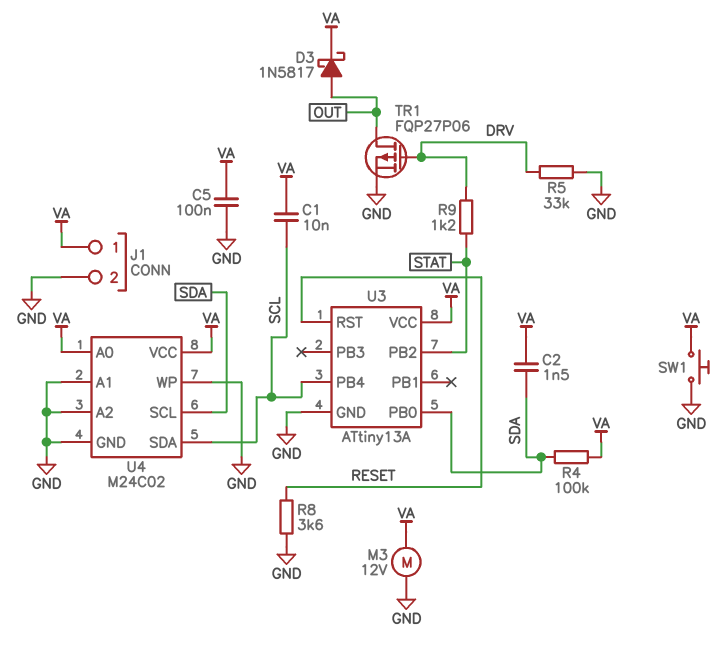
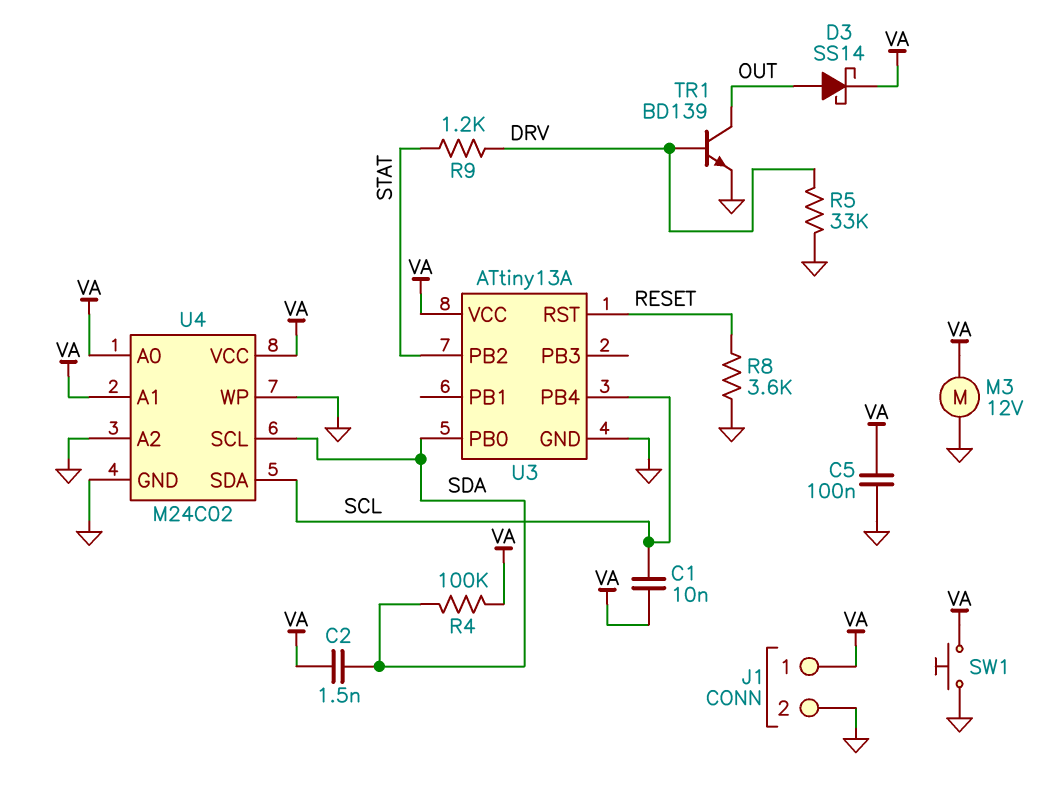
D3: schottky 1N5817 (A OUT, K VA) -> schottky SS14 (A OUT, K VA)
TR1: PMOS FQP27P06 (G DRV, D OUT, S GND) -> NPN BD139 (B DRV, C OUT, E GND)
U4 pin A1: GND -> VA

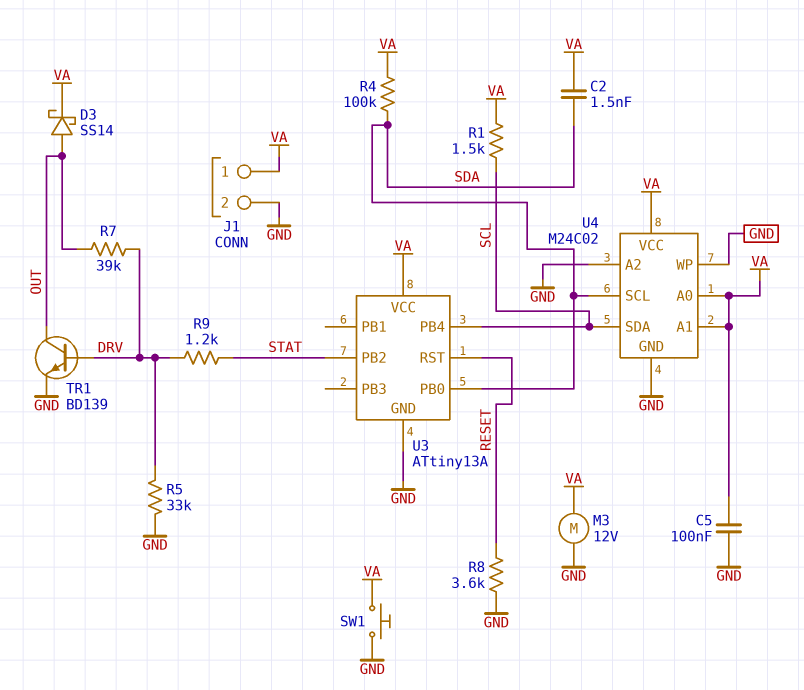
C1: 10nF (SCL, VA) -> none
R1: none -> 1.5k (SCL, VA)
R7: none -> 39k (DRV, OUT)

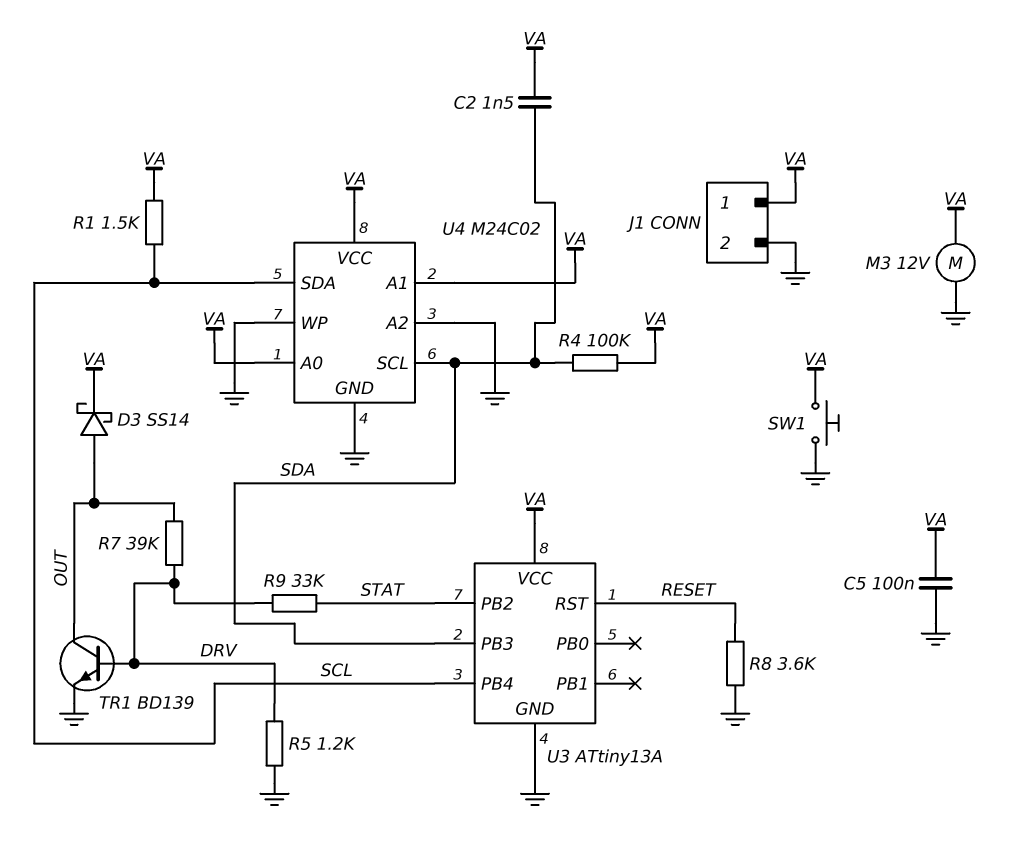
R5: 33k (DRV, GND) -> 1.2k (DRV, GND)
R9: 1.2k (DRV, STAT) -> 33k (DRV, STAT)
U3 pin PB0: SDA -> none
U3 pin PB3: none -> SDA

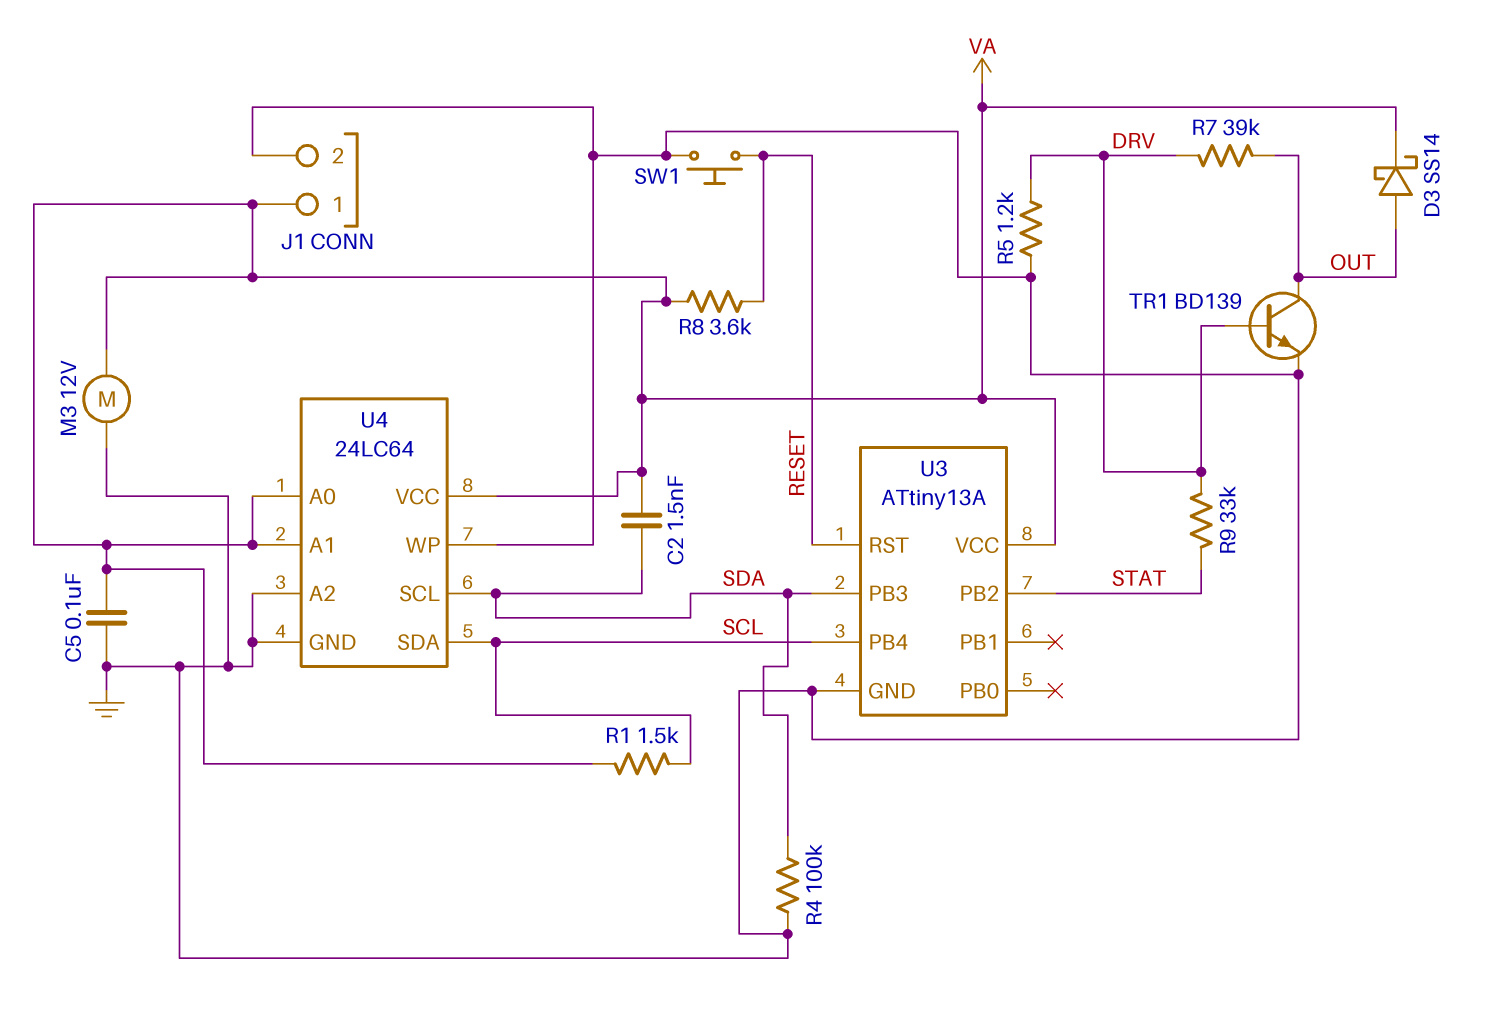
R4: 100k (SDA, VA) -> 100k (GND, SDA)
R8: 3.6k (GND, RESET) -> 3.6k (RESET, VA)
SW1: button (GND, VA) -> button (GND, RESET)
U4: M24C02 -> 24LC64

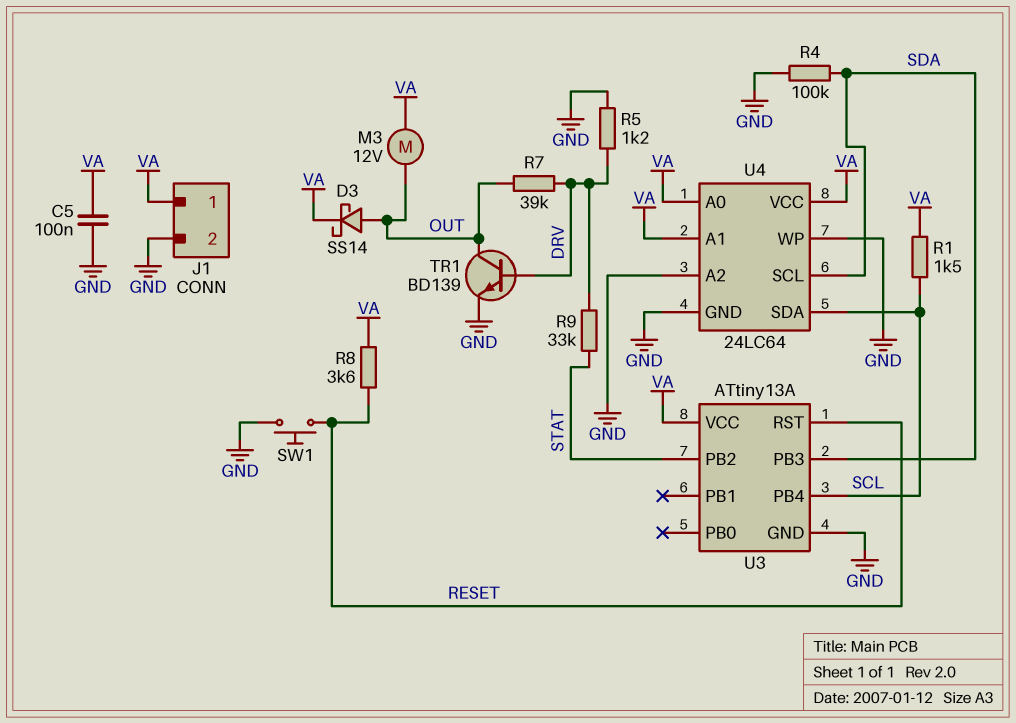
C2: 1.5nF (SDA, VA) -> none
M3: motor 12V (GND, VA) -> motor 12V (OUT, VA)

